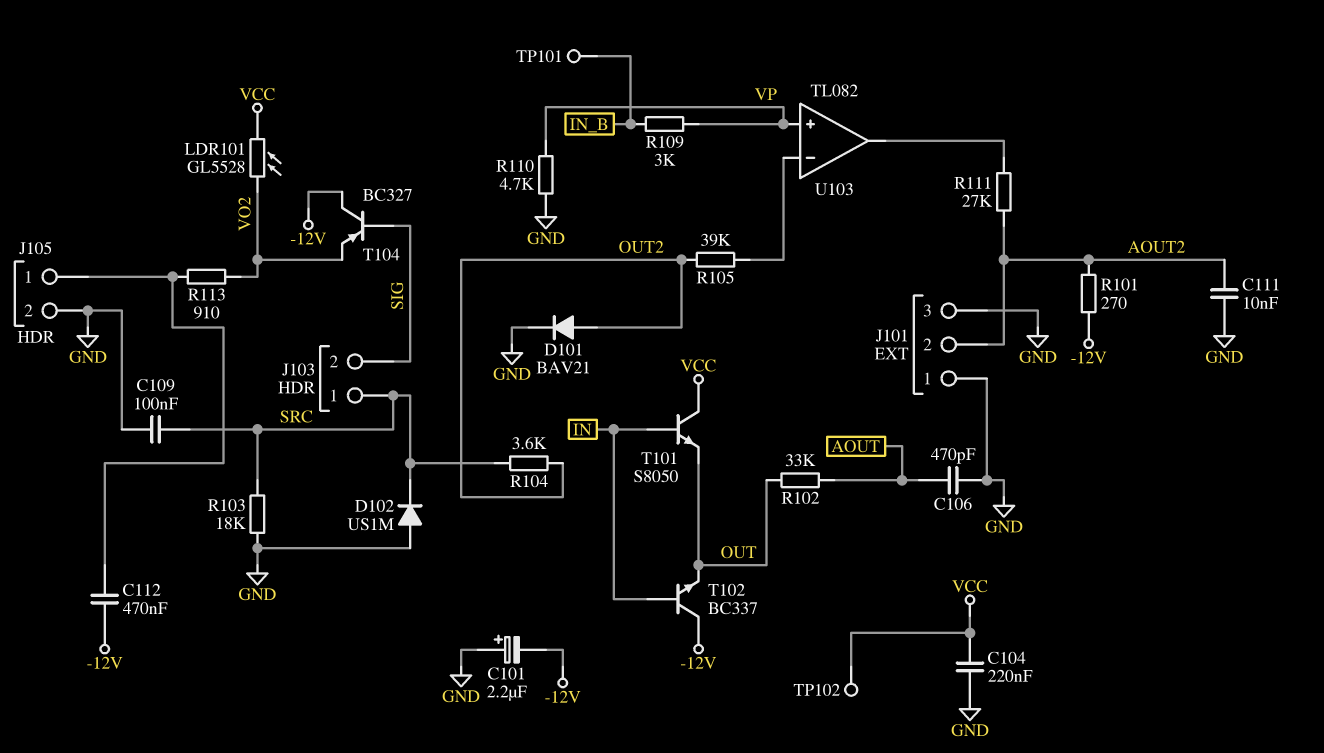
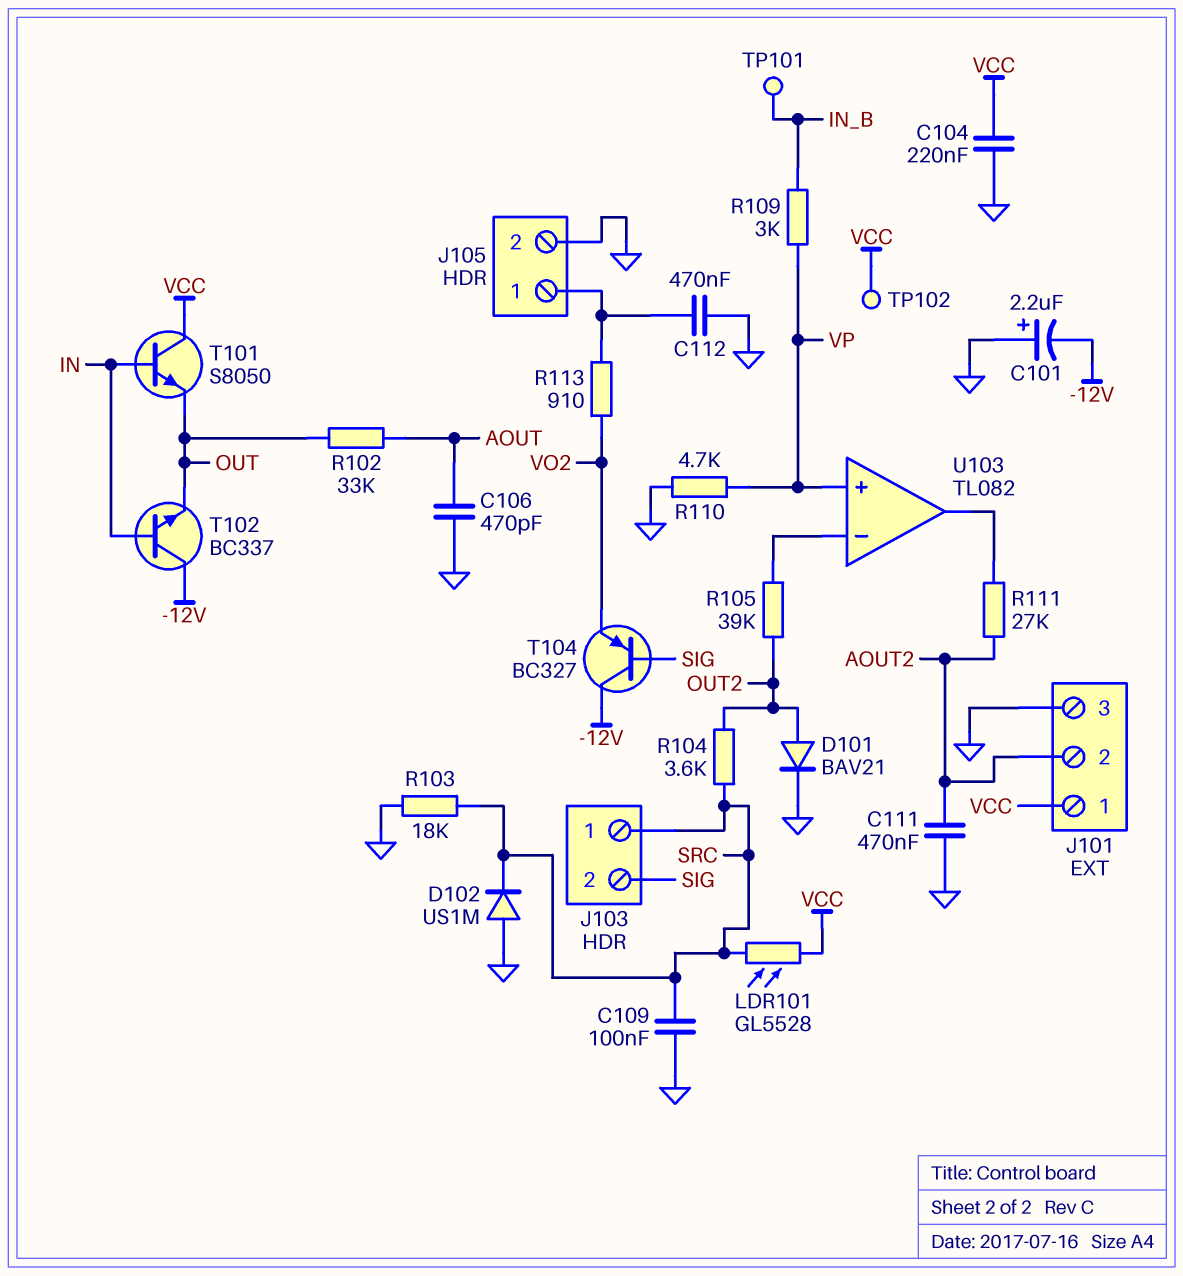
C111: 10nF (AOUT2, GND) -> 470nF (AOUT2, GND)
C112: 470nF (-12V, J105/1) -> 470nF (GND, J105/1)
J101 pin 1: GND -> VCC
LDR101: GL5528 (VCC, VO2) -> GL5528 (SRC, VCC)
R101: 270 (-12V, AOUT2) -> none

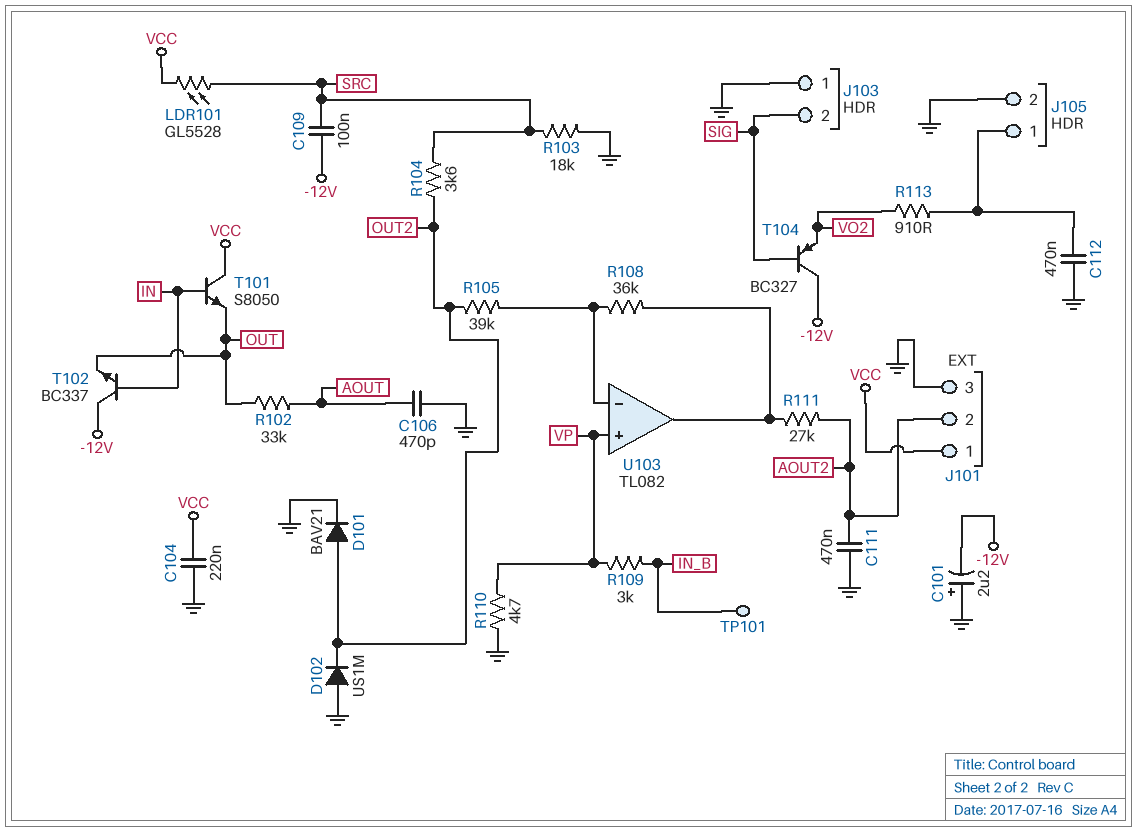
C109: 100nF (GND, SRC) -> 100nF (-12V, SRC)
D102: diode US1M (A GND, K SRC) -> diode US1M (A GND, K OUT2)
J103 pin 1: SRC -> GND
R108: none -> 36k (U103/in-, U103/out)
TP102: test point (VCC) -> none

